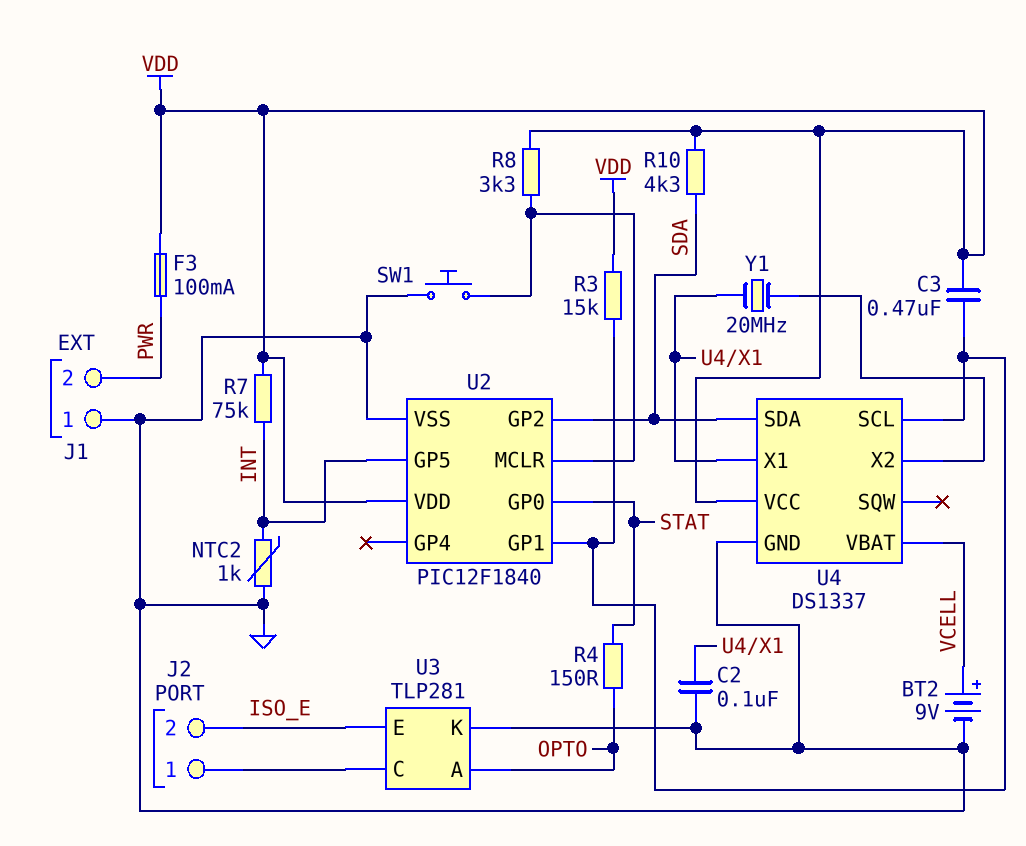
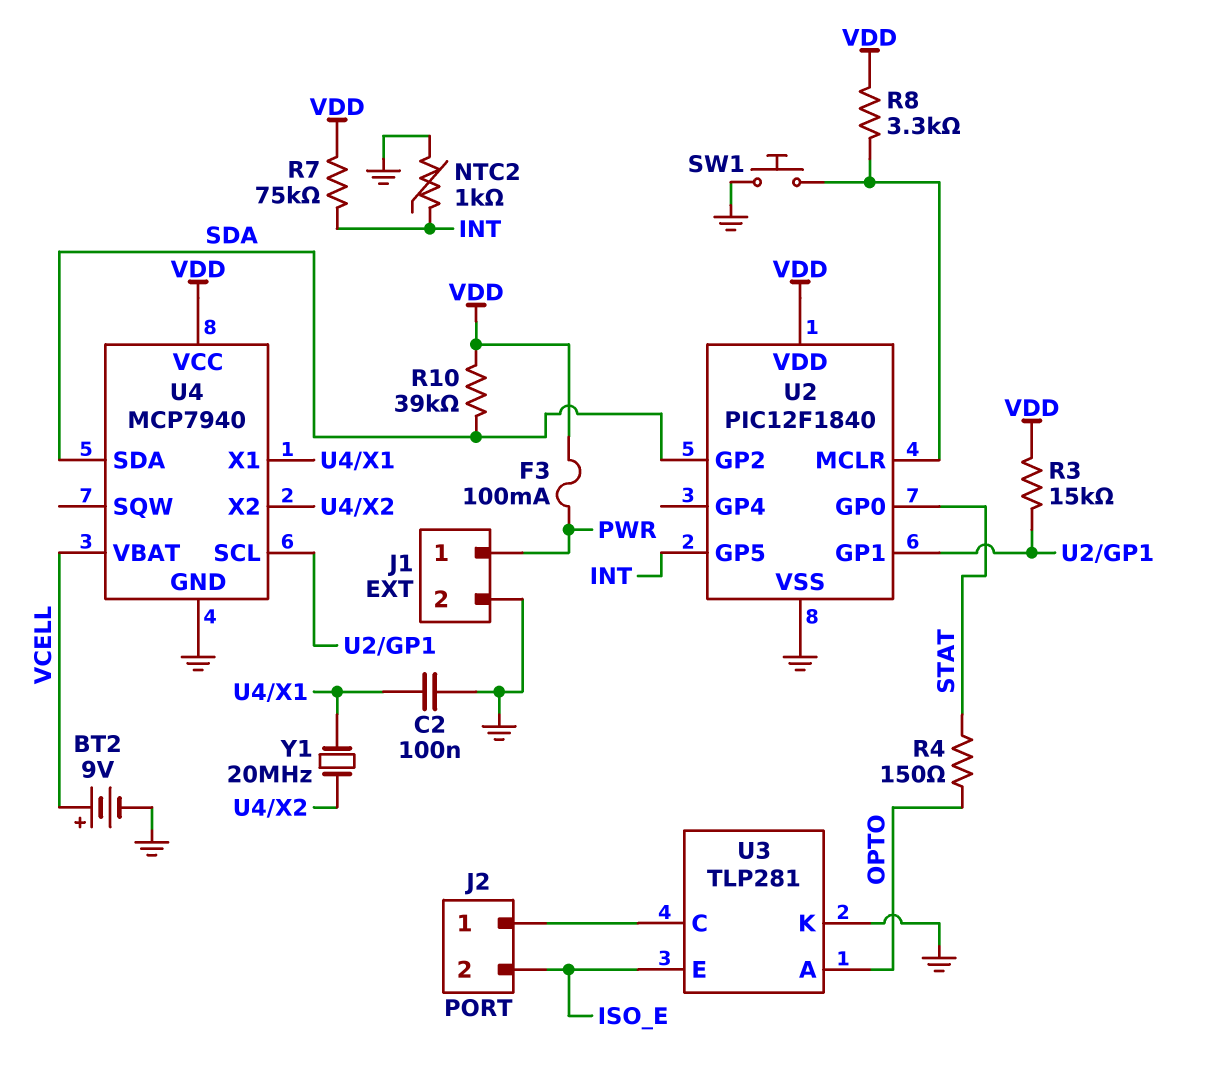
C3: 470nF (U2/GP1, VDD) -> none
J1 pin 1: GND -> PWR
J1 pin 2: PWR -> GND
R10: 4.3k (SDA, VDD) -> 39k (SDA, VDD)
U4: DS1337 -> MCP7940

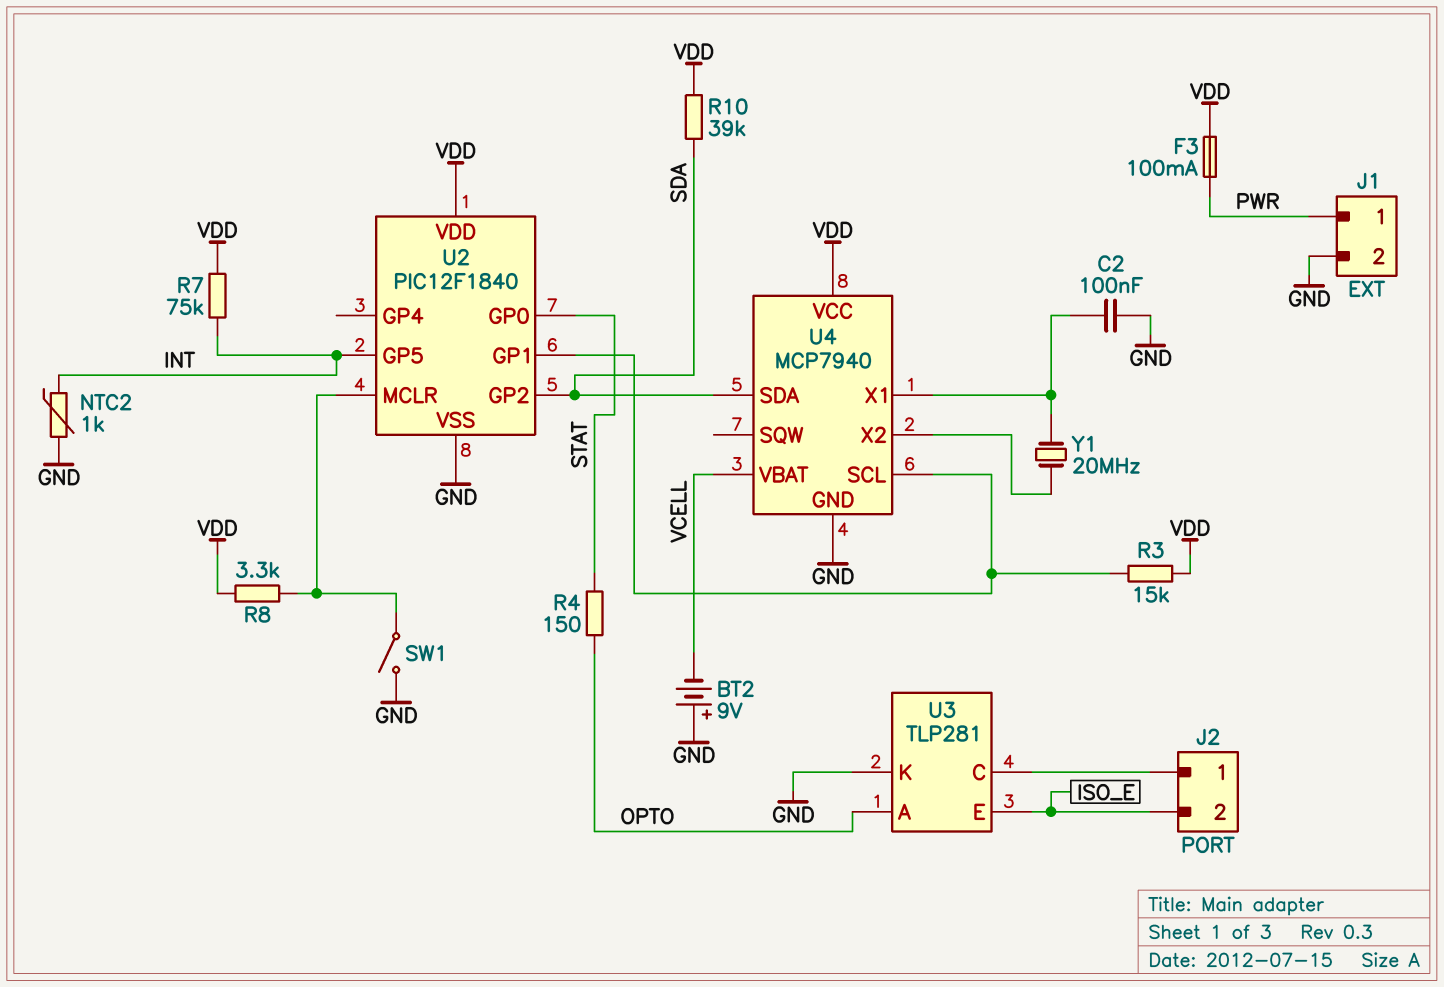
BT2: 9V (plus VCELL, minus GND) -> 9V (plus GND, minus VCELL)
SW1: button (GND, U2/MCLR) -> switch (GND, U2/MCLR)

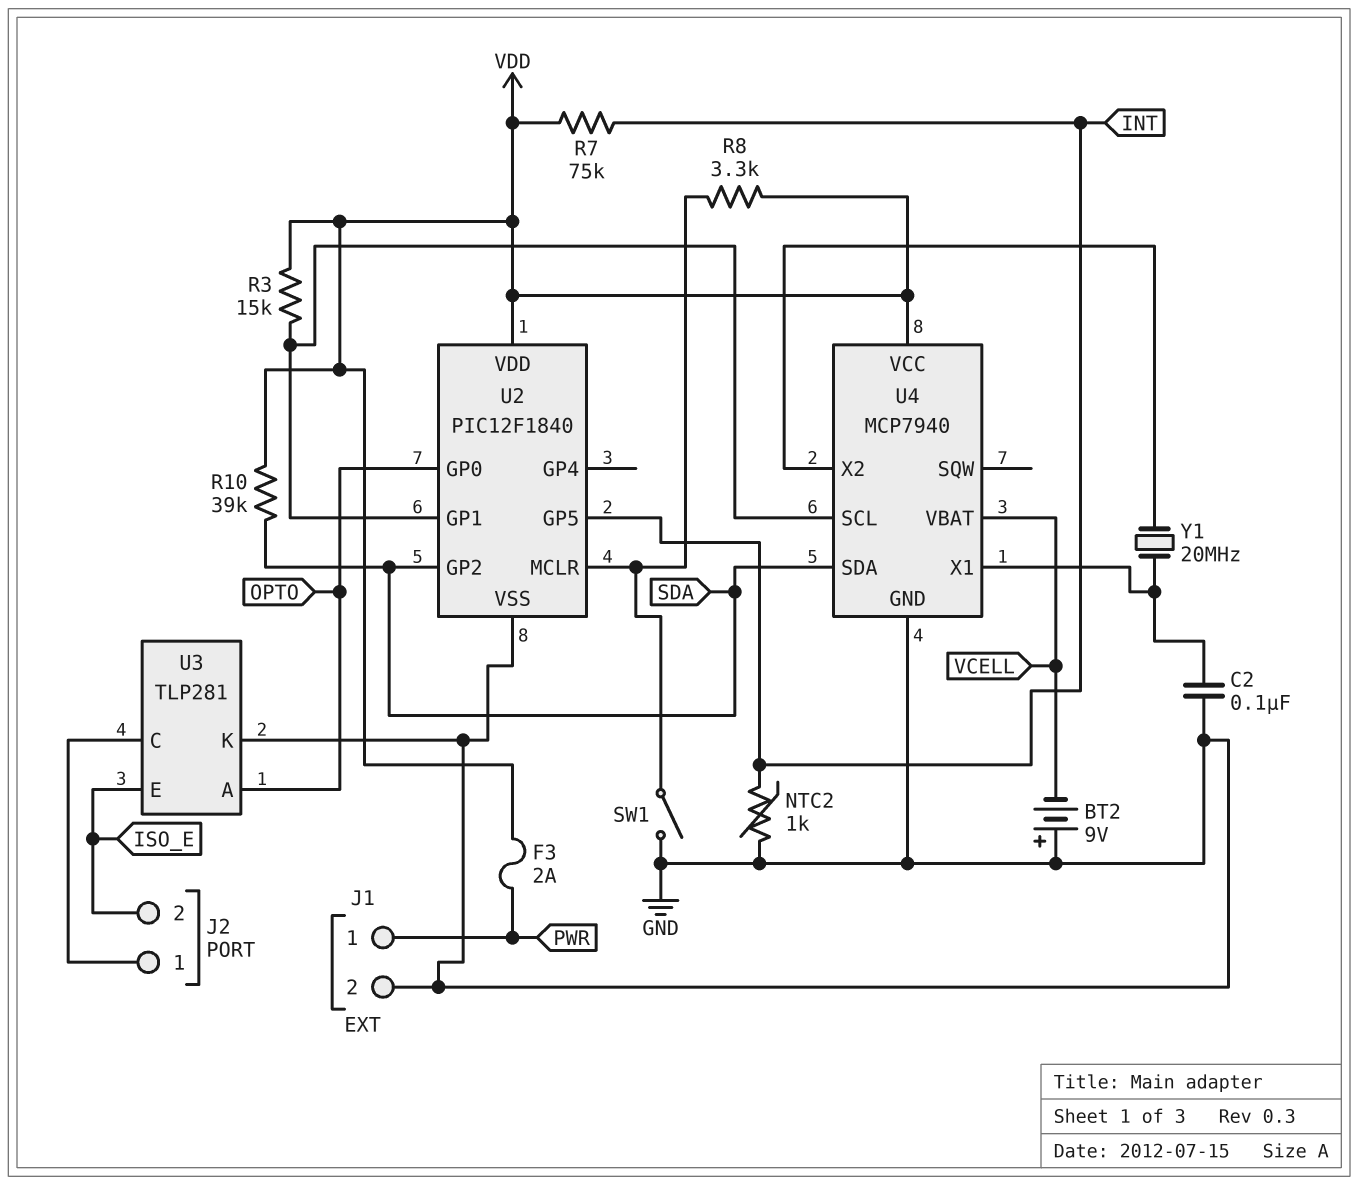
F3: 100mA (PWR, VDD) -> 2A (PWR, VDD)
R4: 150 (OPTO, STAT) -> none
U2 pin GP0: STAT -> OPTO

